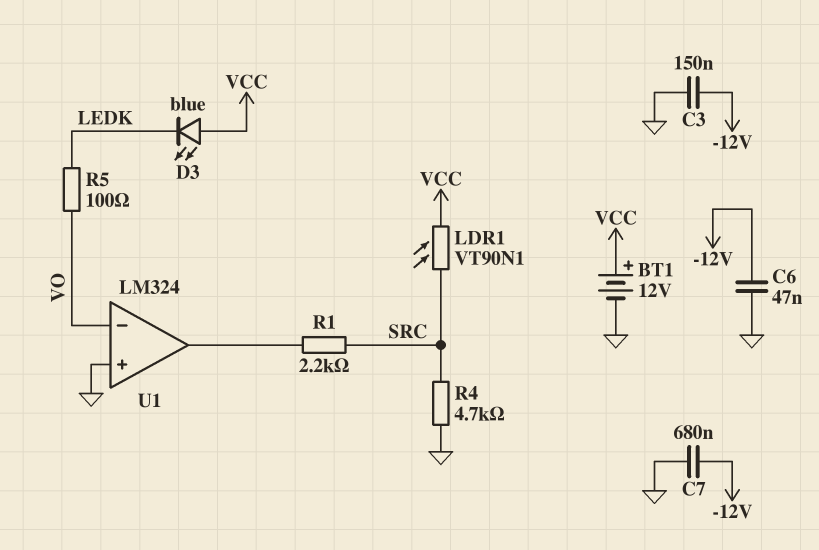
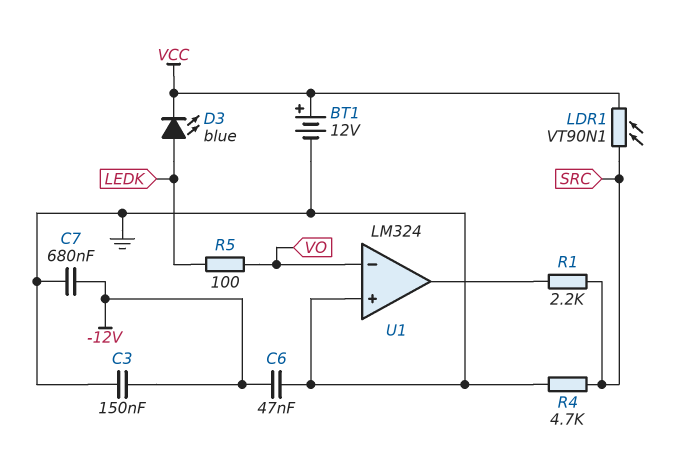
D3: LED blue (A VCC, K LEDK) -> LED blue (A LEDK, K VCC)

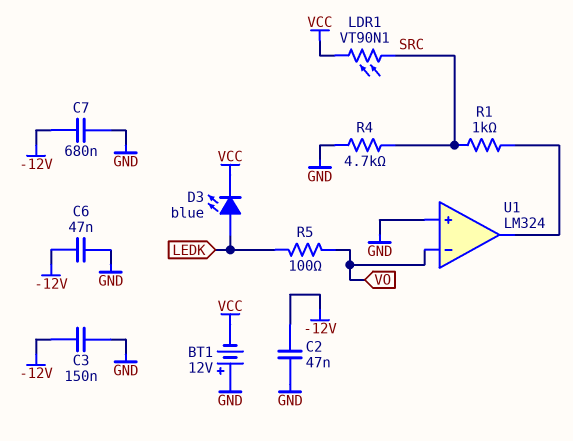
BT1: 12V (plus VCC, minus GND) -> 12V (plus GND, minus VCC)
C2: none -> 47nF (-12V, GND)
R1: 2.2k (SRC, U1/out) -> 1k (SRC, U1/out)

